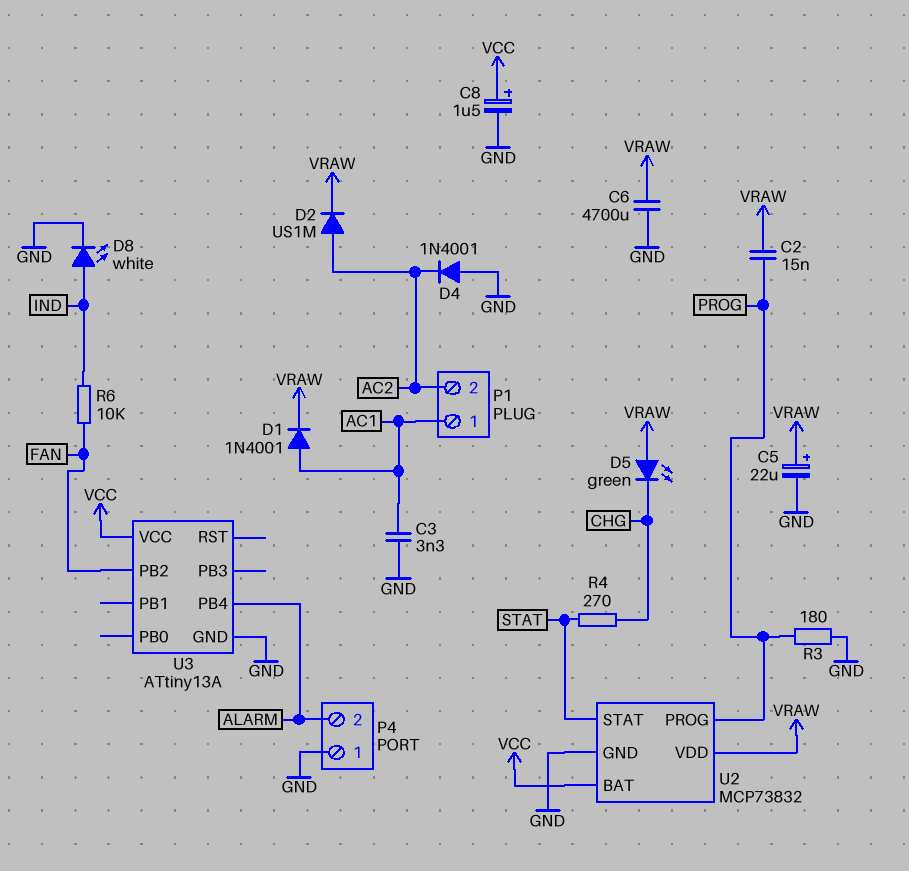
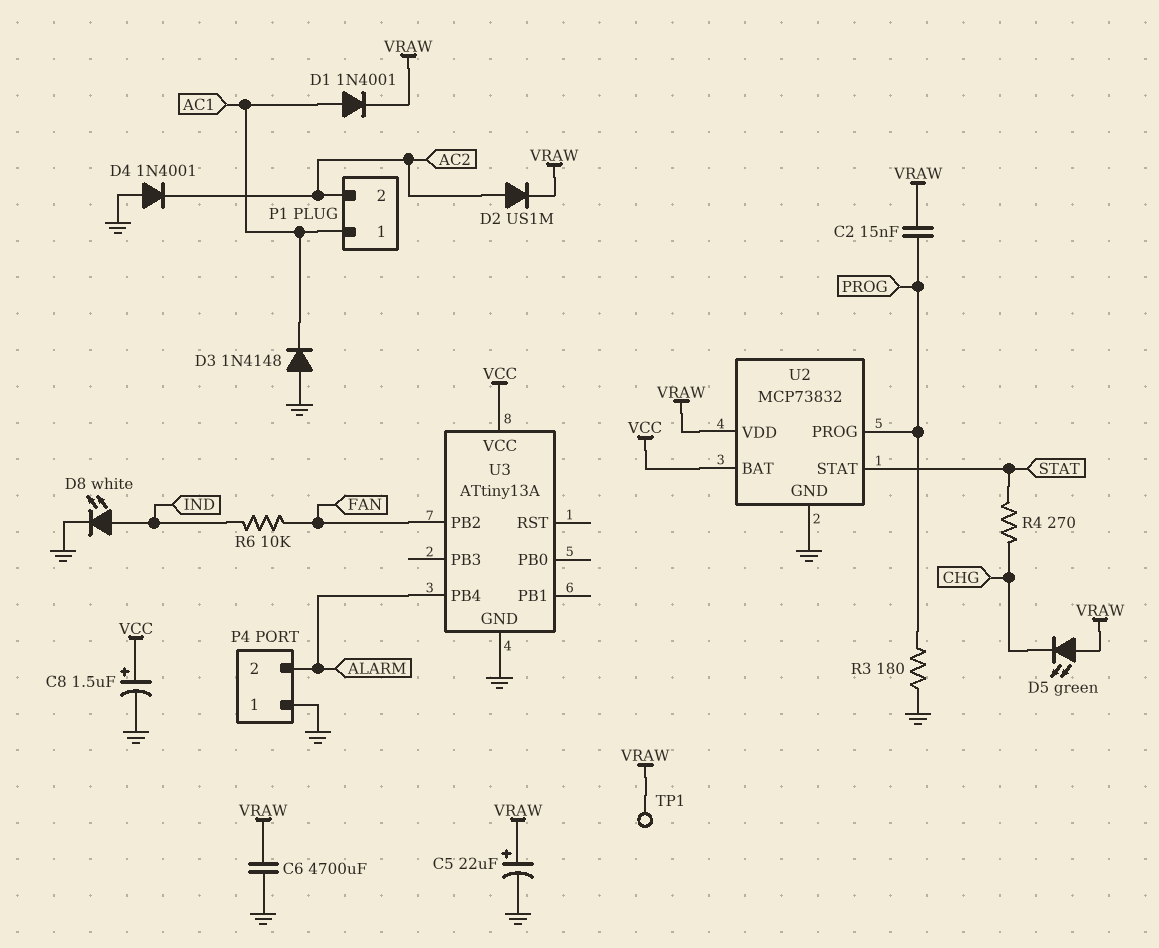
C3: 3.3nF (AC1, GND) -> none
D3: none -> diode 1N4148 (A GND, K AC1)
TP1: none -> test point (VRAW)

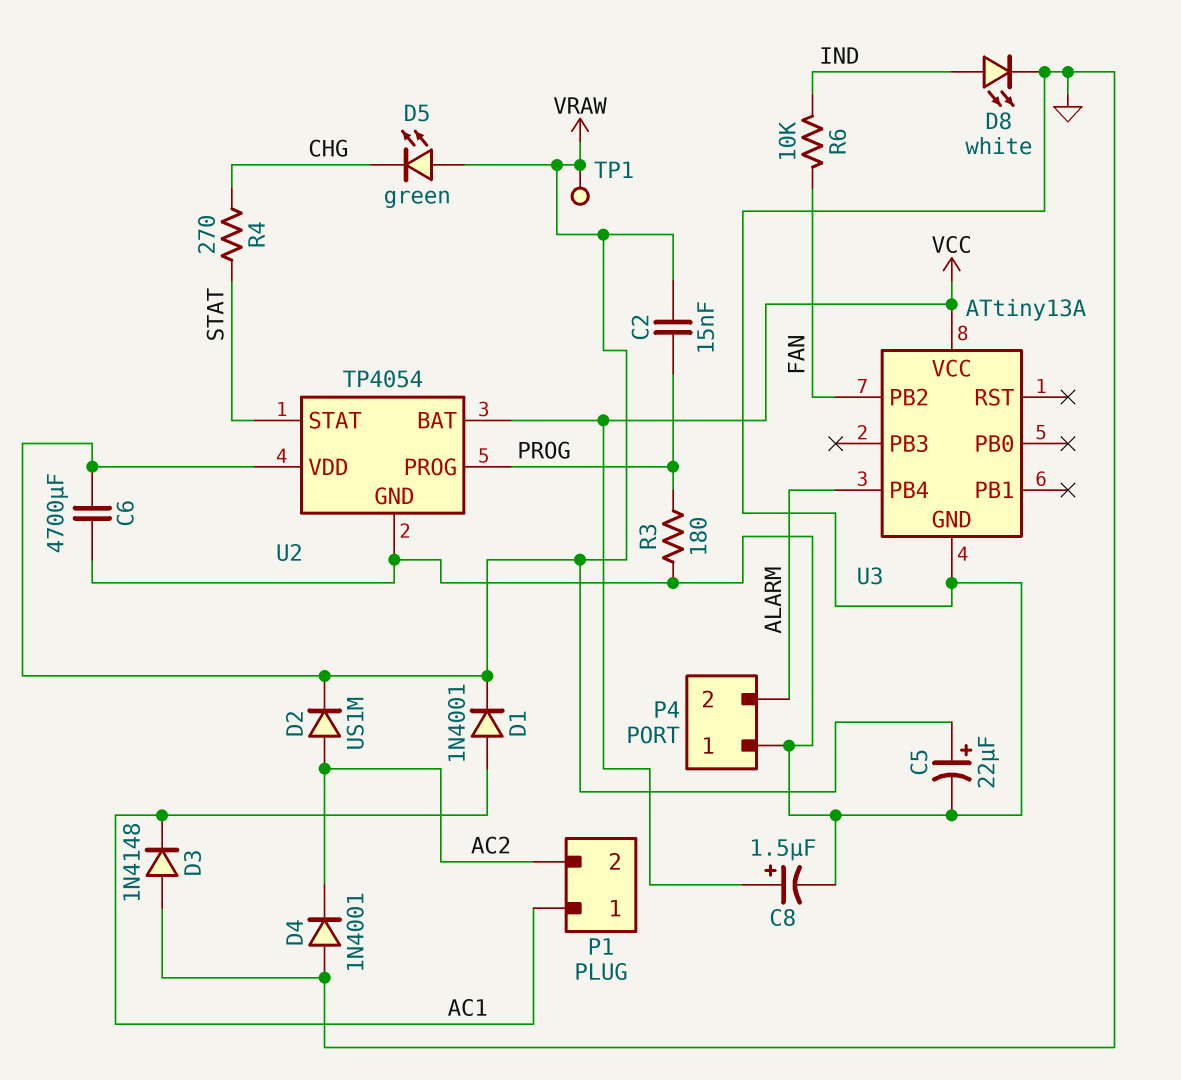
U2: MCP73832 -> TP4054

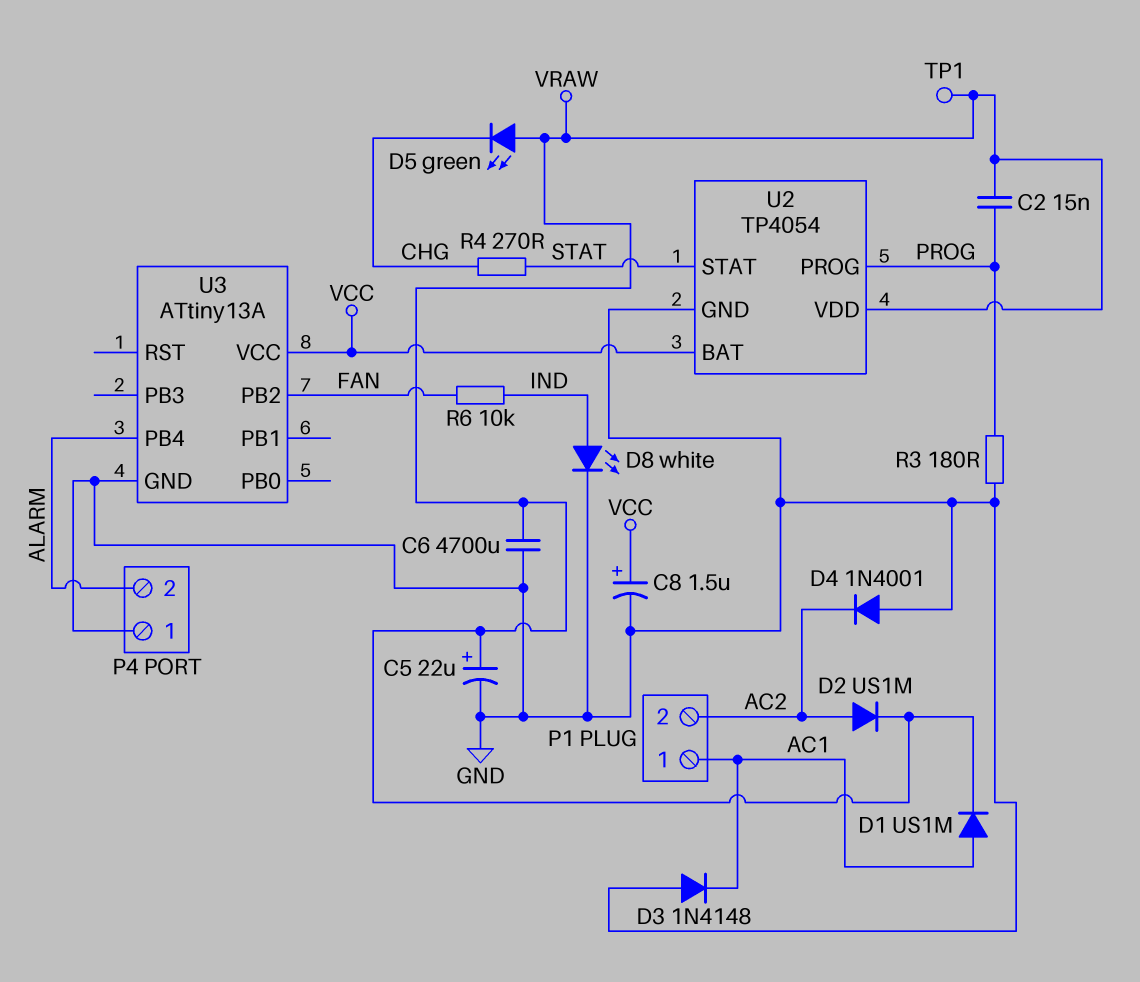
D1: diode 1N4001 (A AC1, K VRAW) -> diode US1M (A AC1, K VRAW)

